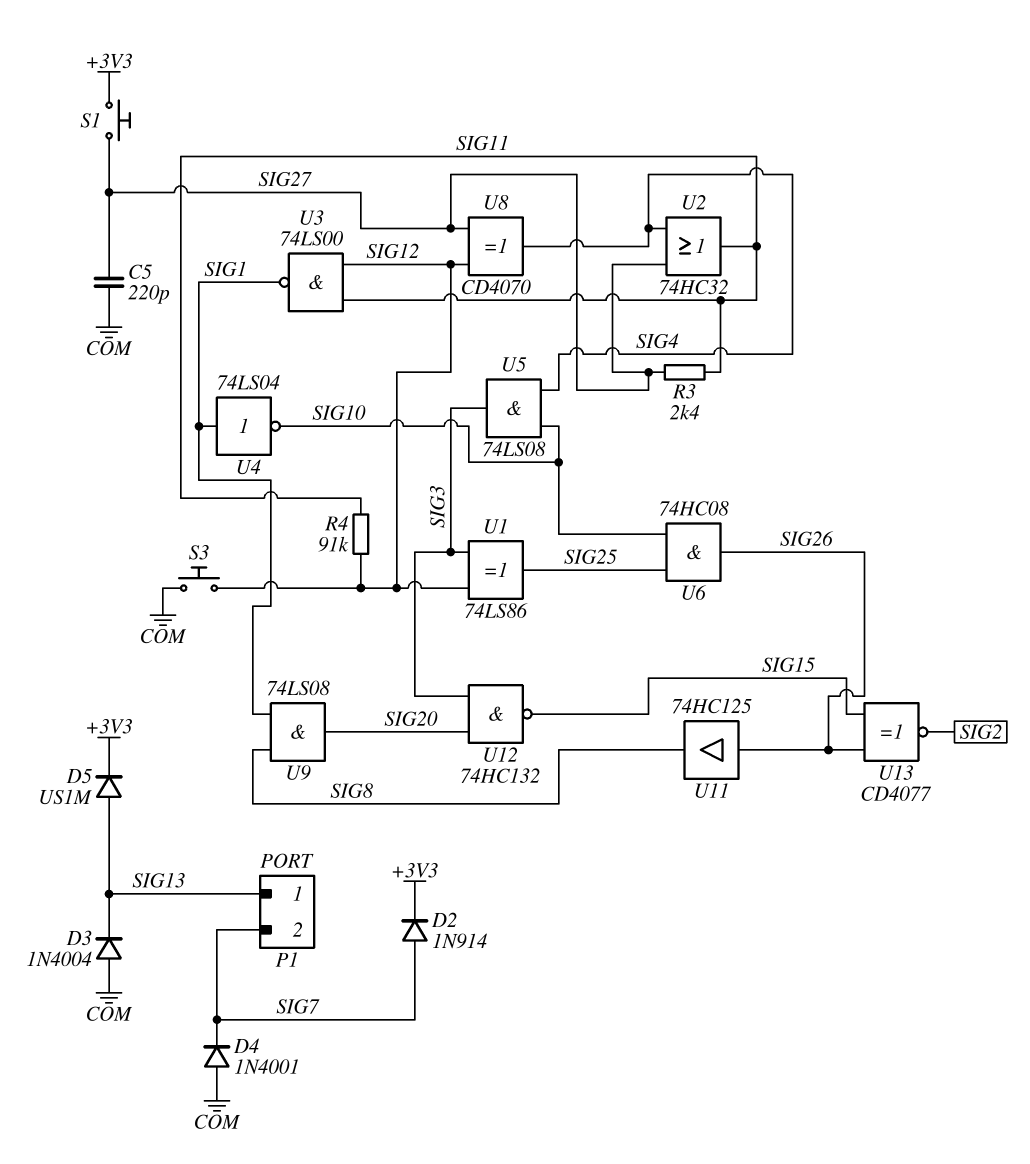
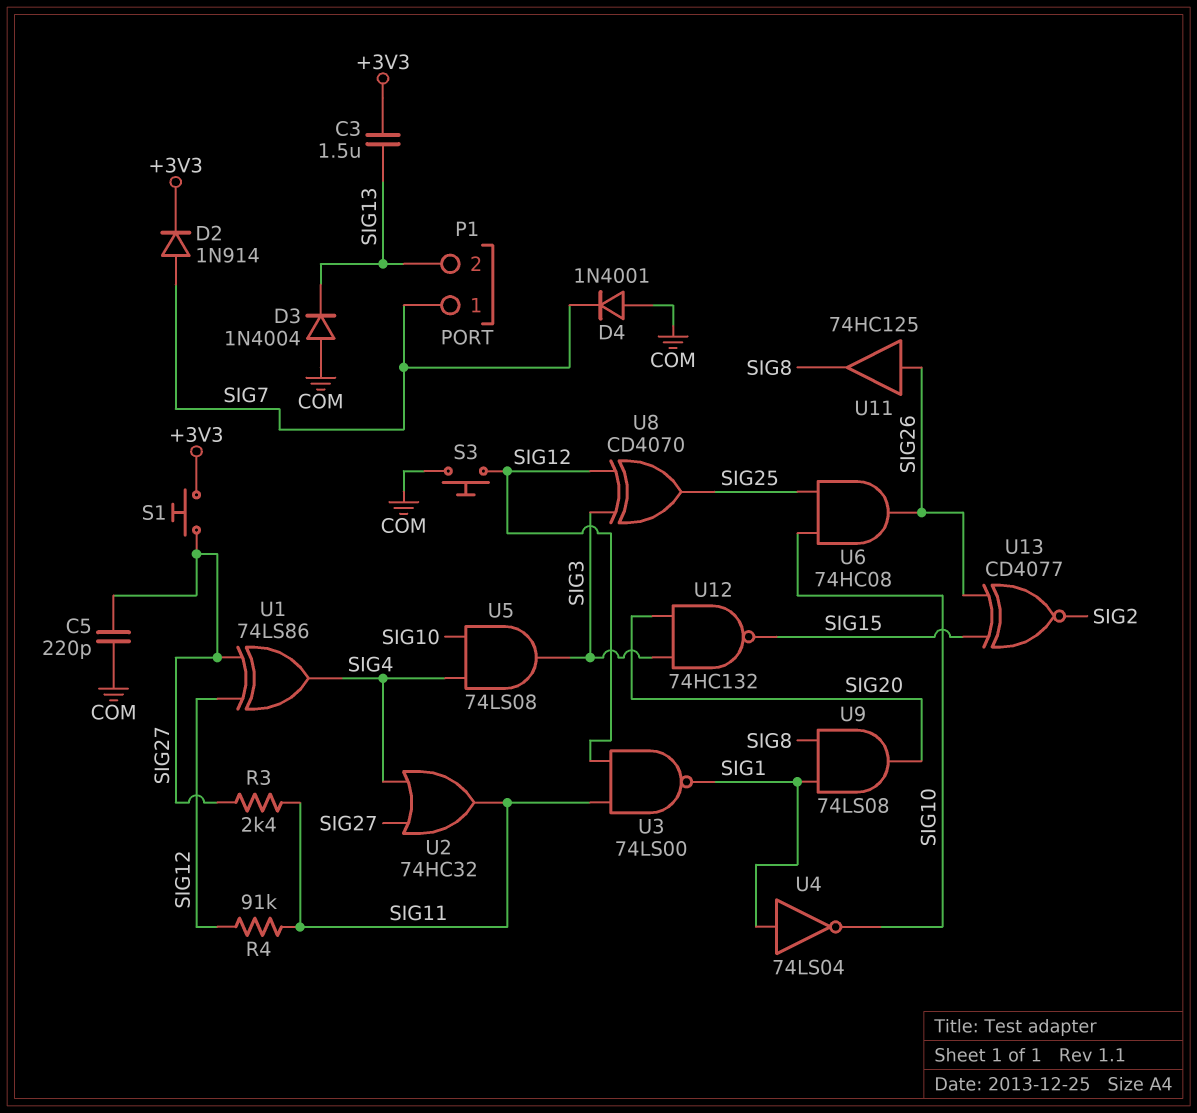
C3: none -> 1.5uF (+3V3, SIG13)
D5: diode US1M (A SIG13, K +3V3) -> none
P1 pin 1: SIG13 -> SIG7
P1 pin 2: SIG7 -> SIG13
U1: XOR 74LS86 (in SIG3, in SIG12, out SIG25) -> XOR 74LS86 (in SIG12, in SIG27, out SIG4)
U8: XOR CD4070 (in SIG12, in SIG27, out SIG4) -> XOR CD4070 (in SIG3, in SIG12, out SIG25)

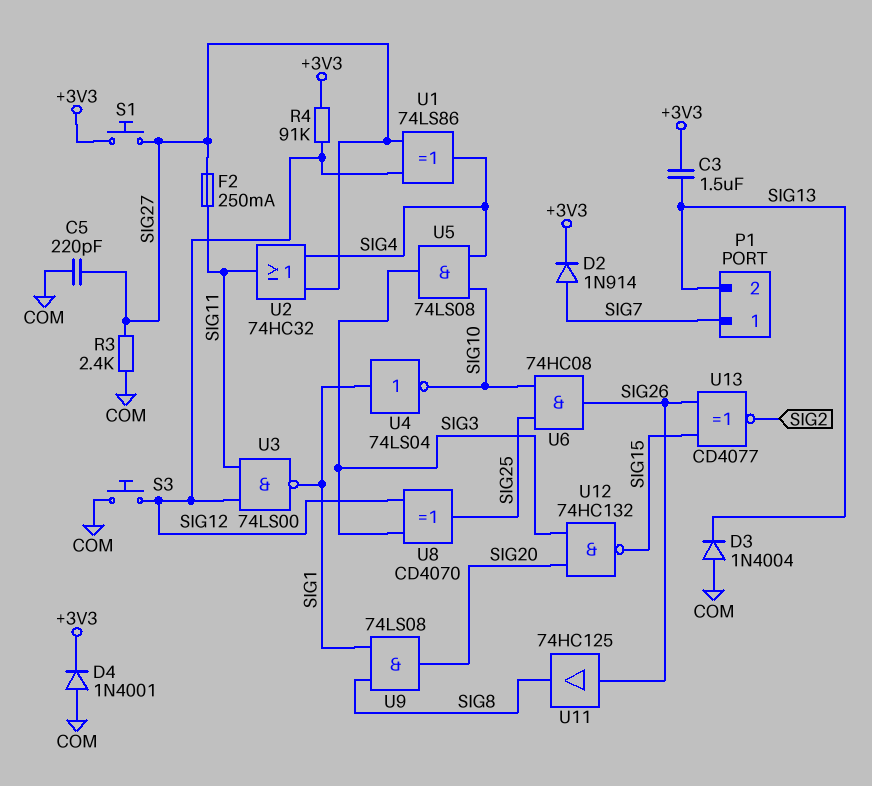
D4: diode 1N4001 (A COM, K SIG7) -> diode 1N4001 (A COM, K +3V3)
F2: none -> 250mA (SIG11, SIG27)
R3: 2.4k (SIG11, SIG27) -> 2.4k (COM, SIG27)
R4: 91k (SIG11, SIG12) -> 91k (+3V3, SIG12)

